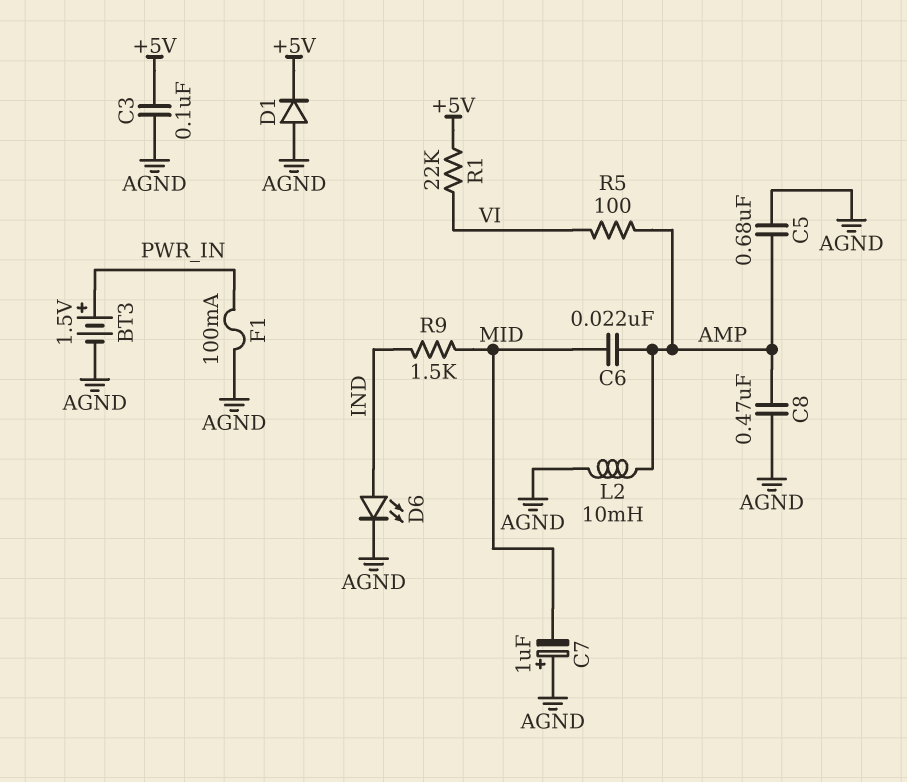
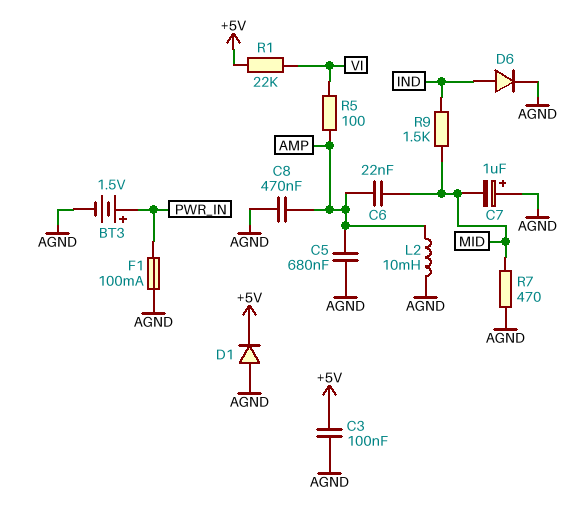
D6: LED (A IND, K AGND) -> diode (A IND, K AGND)
R7: none -> 470 (AGND, MID)

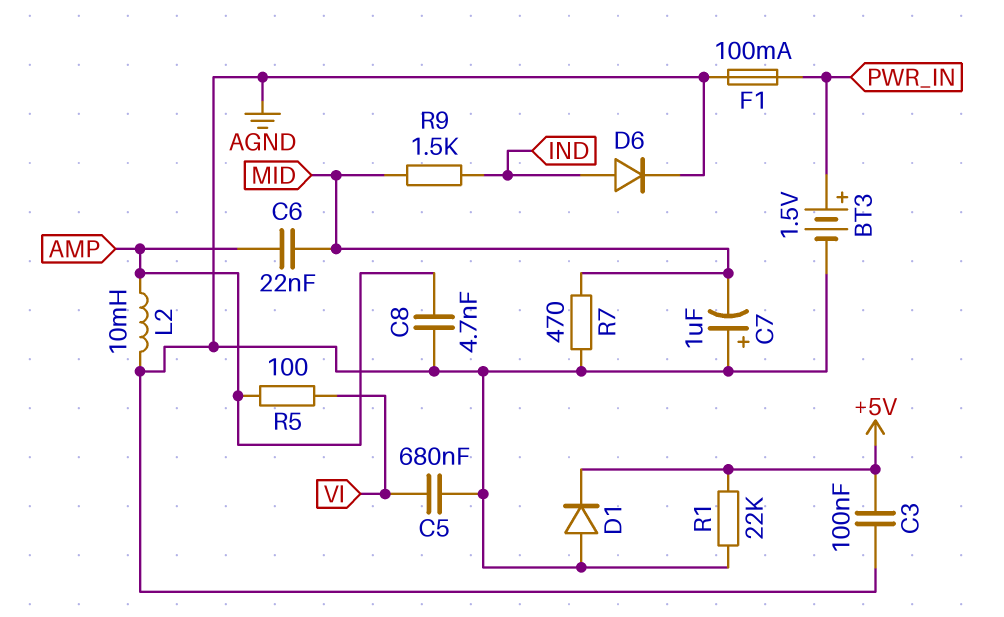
C5: 680nF (AGND, AMP) -> 680nF (AGND, VI)
C8: 470nF (AGND, AMP) -> 4.7nF (AGND, AMP)
R1: 22k (+5V, VI) -> 22k (+5V, AGND)

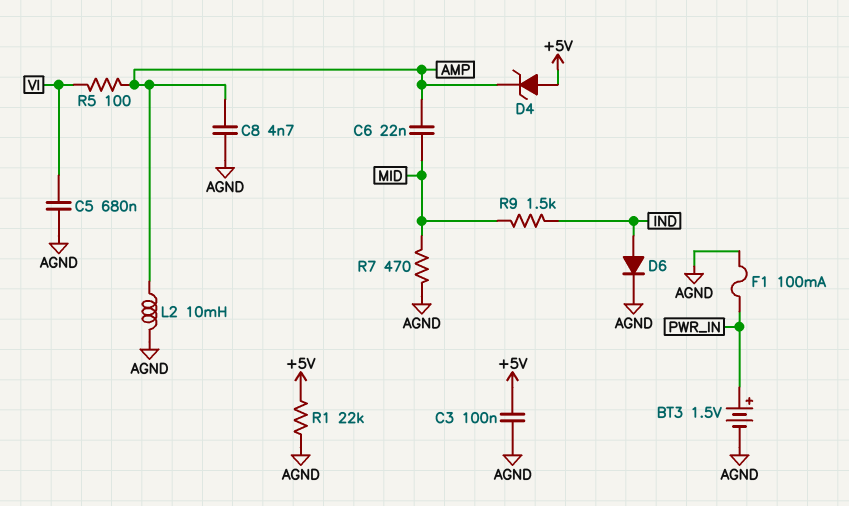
C7: 1uF (plus AGND, minus MID) -> none
D1: diode (A AGND, K +5V) -> none
D4: none -> zener (A +5V, K AMP)

